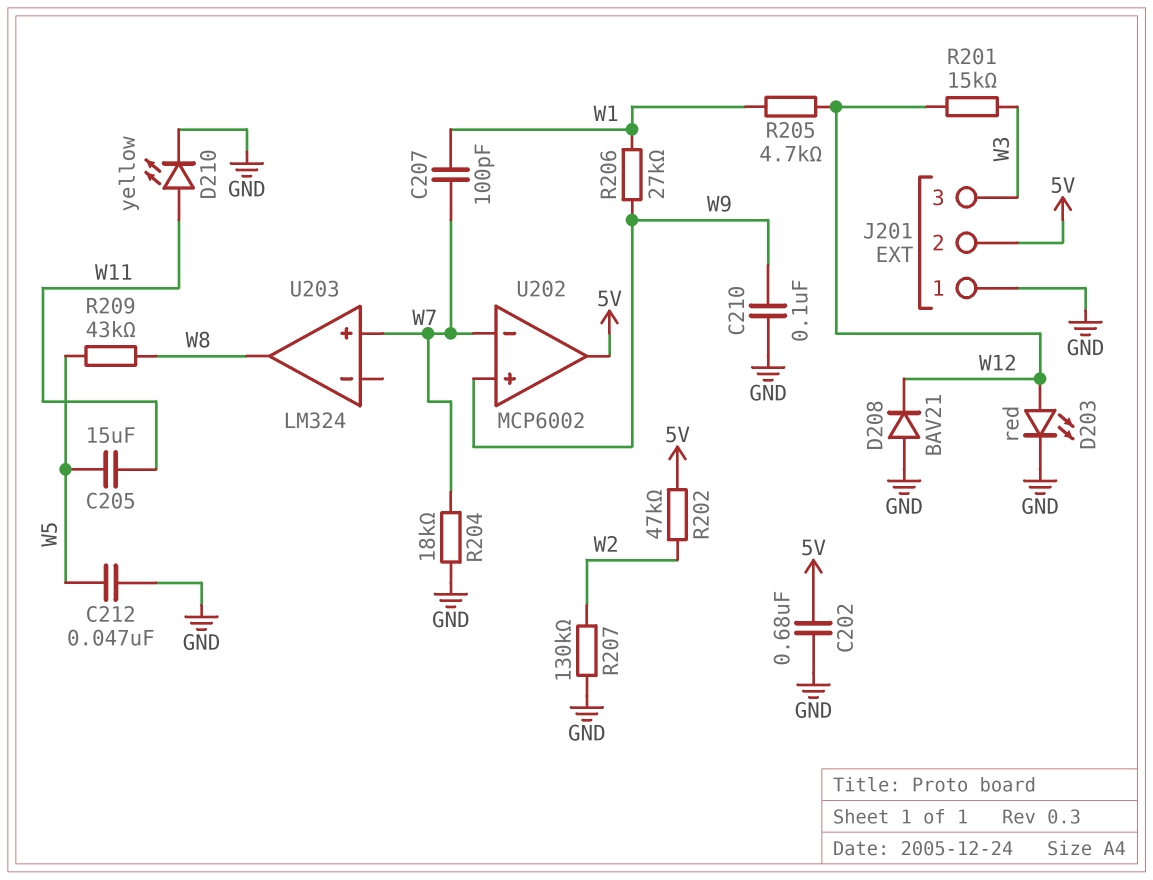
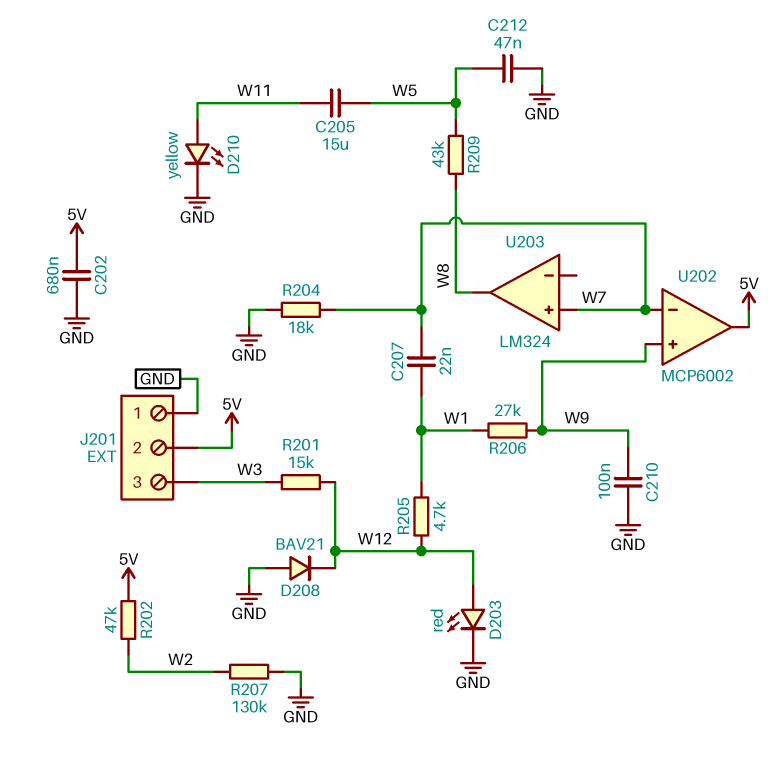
C207: 100pF (W1, W7) -> 22nF (W1, W7)

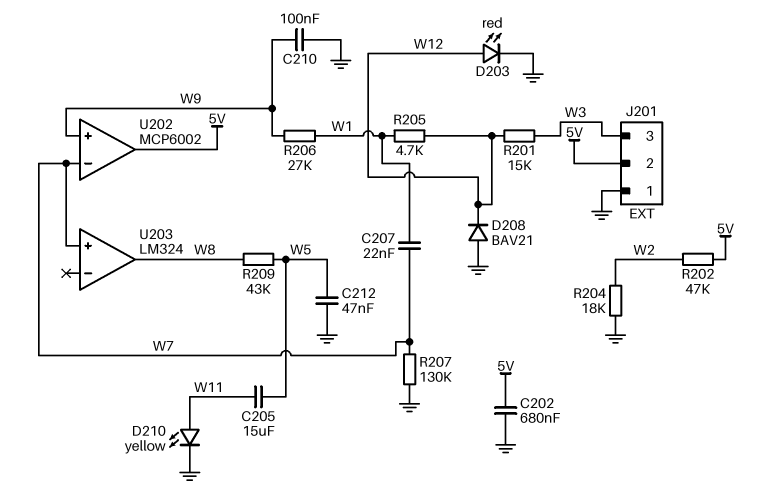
R204: 18k (GND, W7) -> 18k (GND, W2)
R207: 130k (GND, W2) -> 130k (GND, W7)

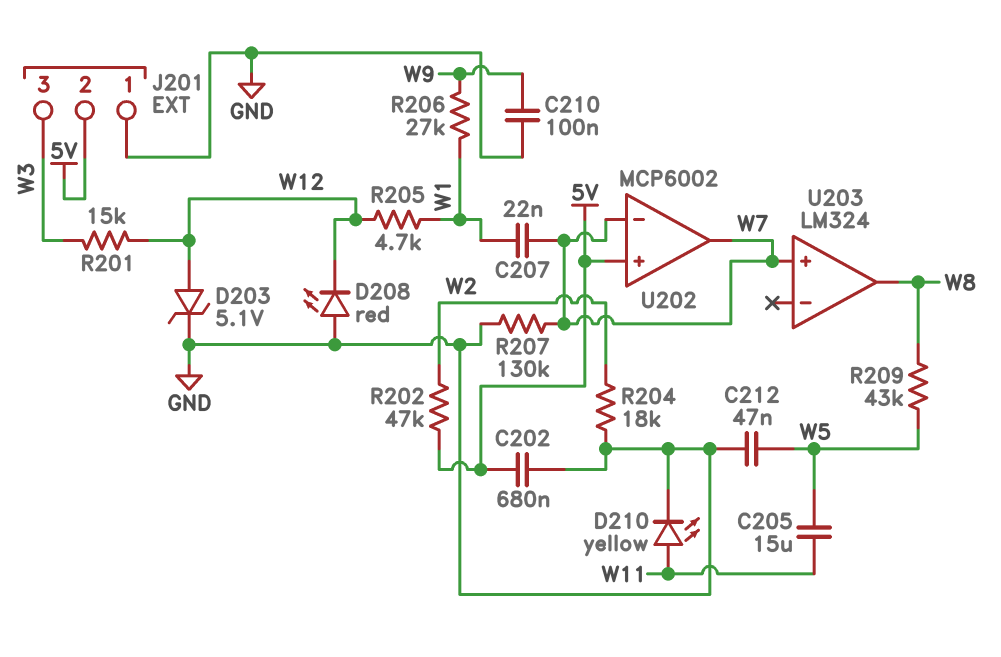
D203: LED red (A W12, K GND) -> zener 5.1V (A W12, K GND)
D208: diode BAV21 (A GND, K W12) -> LED red (A GND, K W12)
U202 pin in+: W9 -> 5V
U202 pin out: 5V -> W7

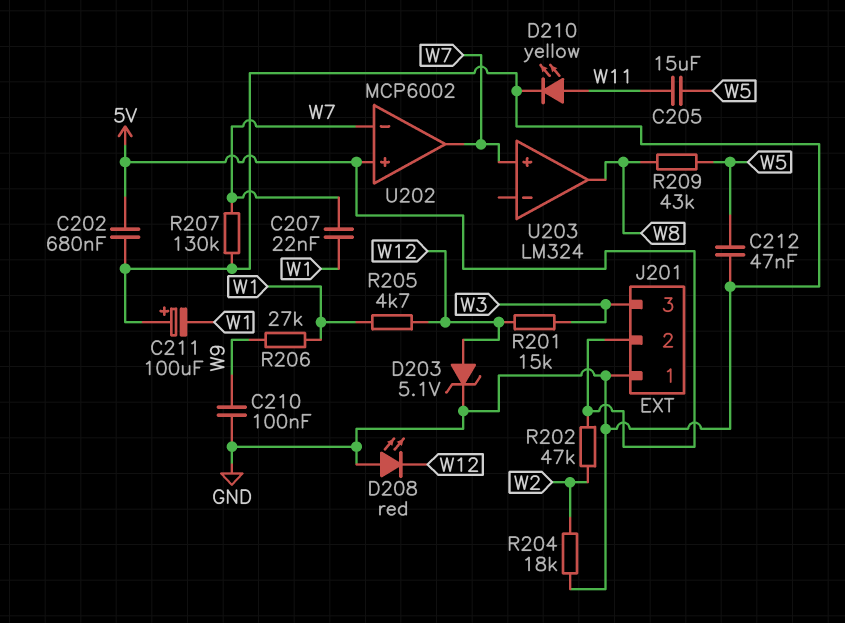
C211: none -> 100uF (plus GND, minus W1)

